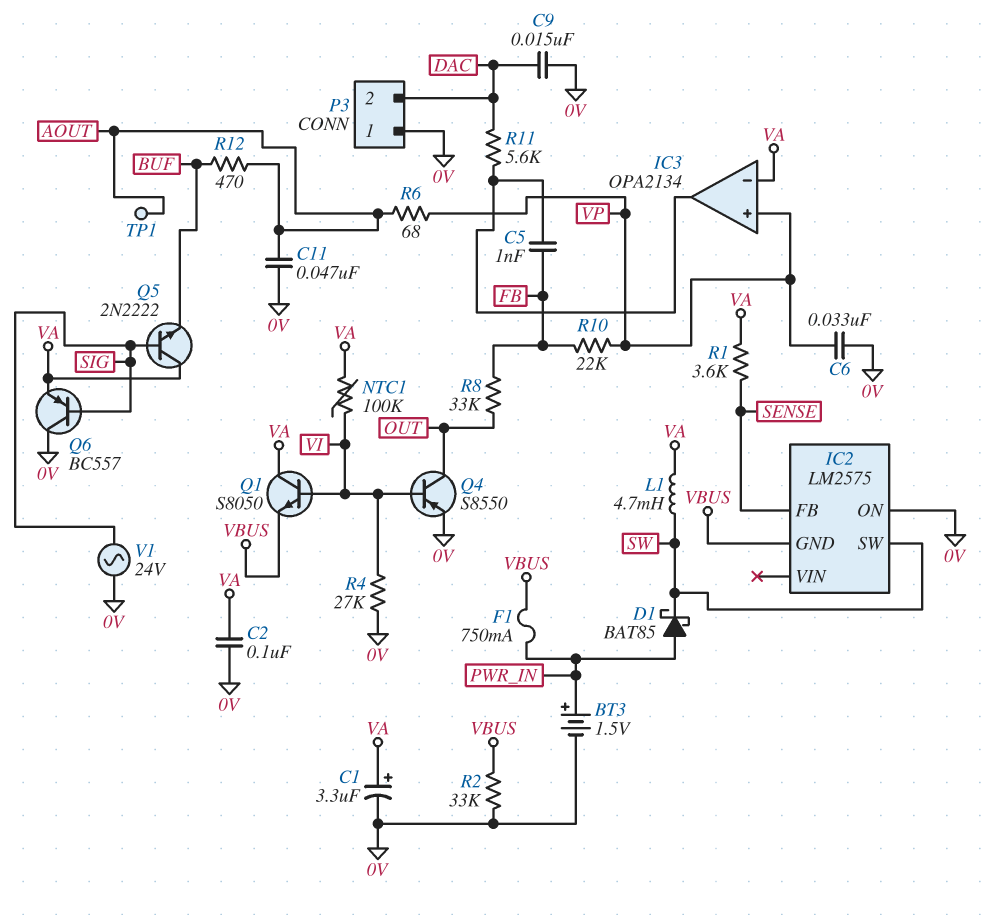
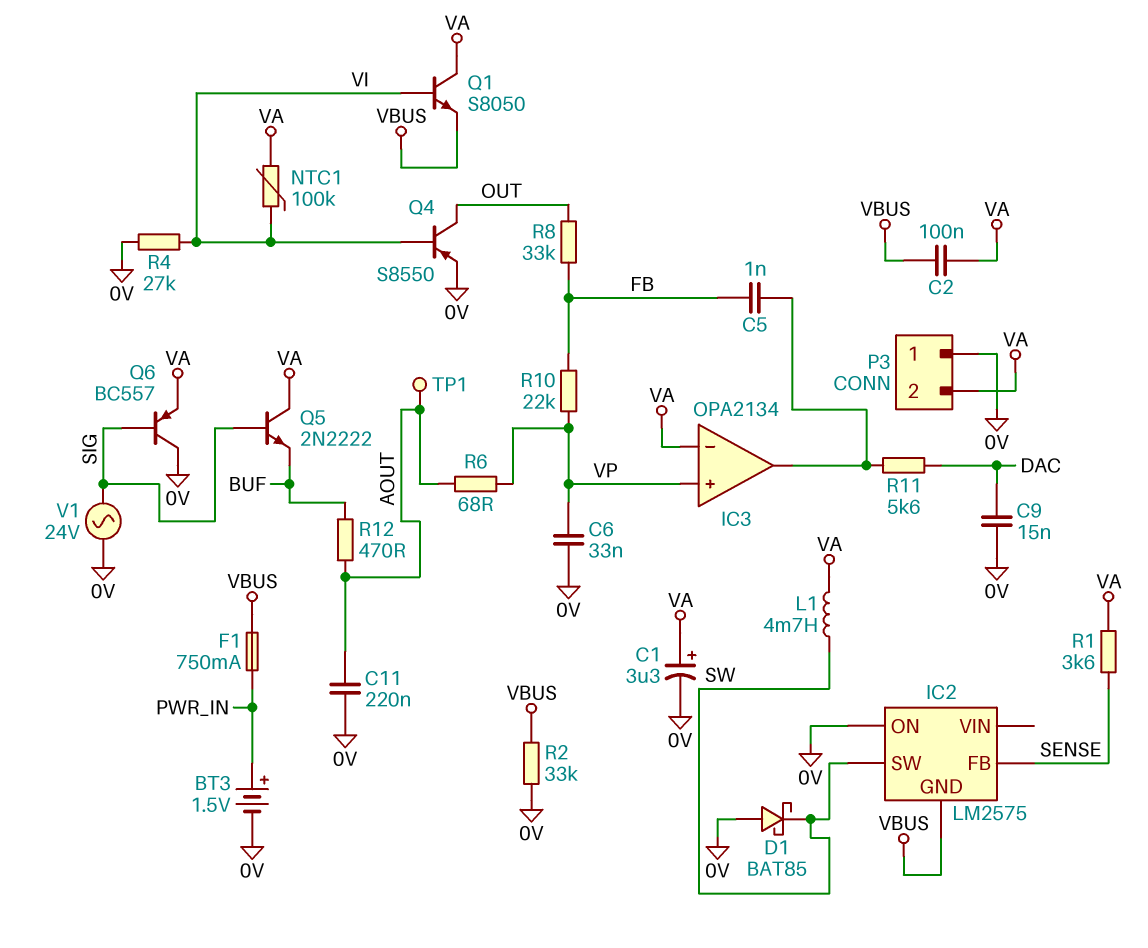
C2: 100nF (0V, VA) -> 100nF (VA, VBUS)
C11: 47nF (0V, AOUT) -> 220nF (0V, AOUT)
D1: schottky BAT85 (A PWR_IN, K SW) -> schottky BAT85 (A 0V, K SW)
P3 pin 2: DAC -> VA

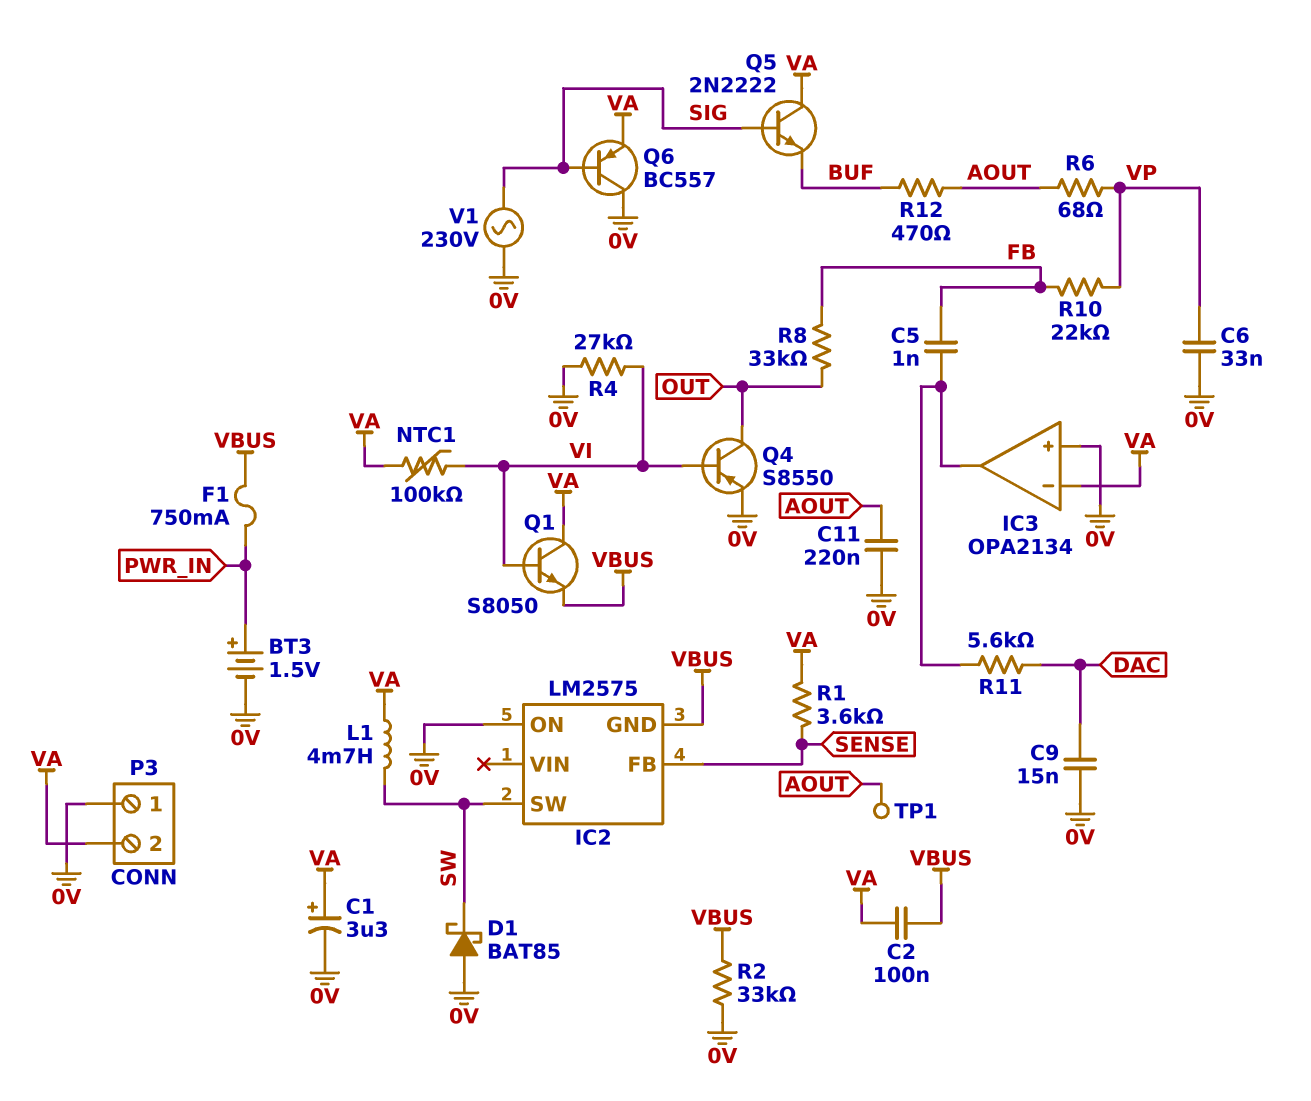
IC3 pin in+: VP -> 0V
V1: AC 24V (0V, SIG) -> AC 230V (0V, SIG)

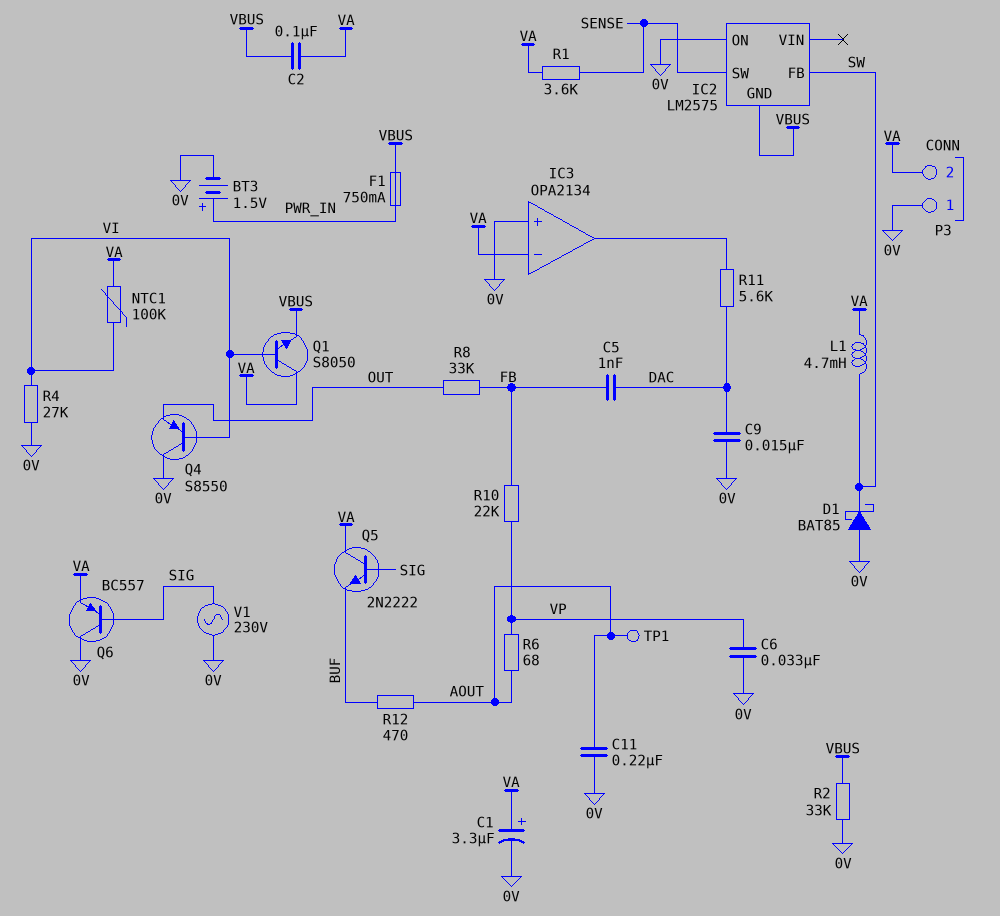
C5: 1nF (FB, IC3/out) -> 1nF (DAC, FB)
IC2 pin FB: SENSE -> SW
IC2 pin SW: SW -> SENSE
Q4: PNP S8550 (B VI, C OUT, E 0V) -> PNP S8550 (B VI, C 0V, E OUT)

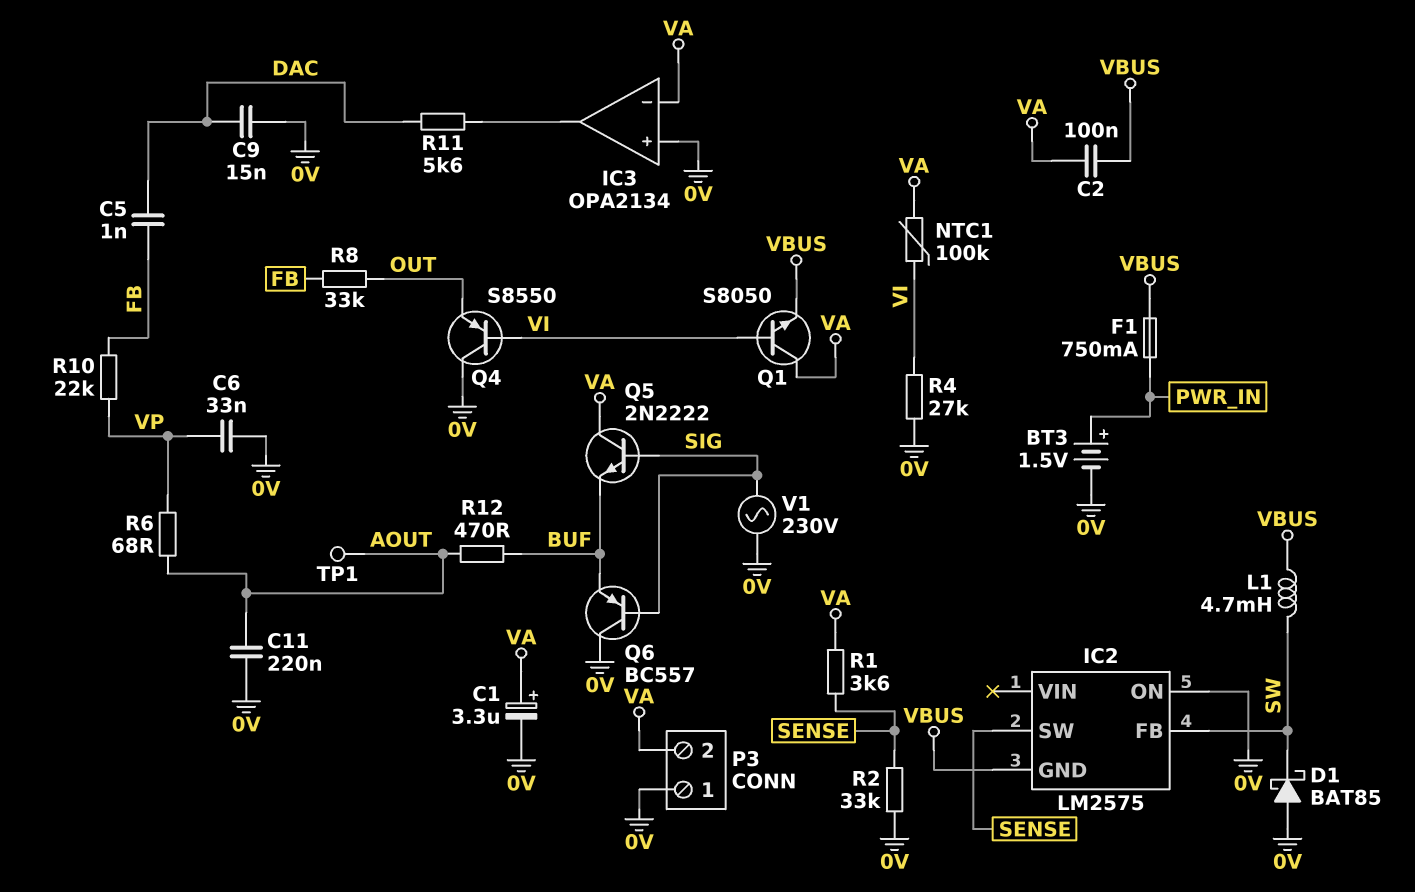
L1: 4.7mH (SW, VA) -> 4.7mH (SW, VBUS)
Q6: PNP BC557 (B SIG, C 0V, E VA) -> PNP BC557 (B SIG, C 0V, E BUF)
R2: 33k (0V, VBUS) -> 33k (0V, SENSE)

